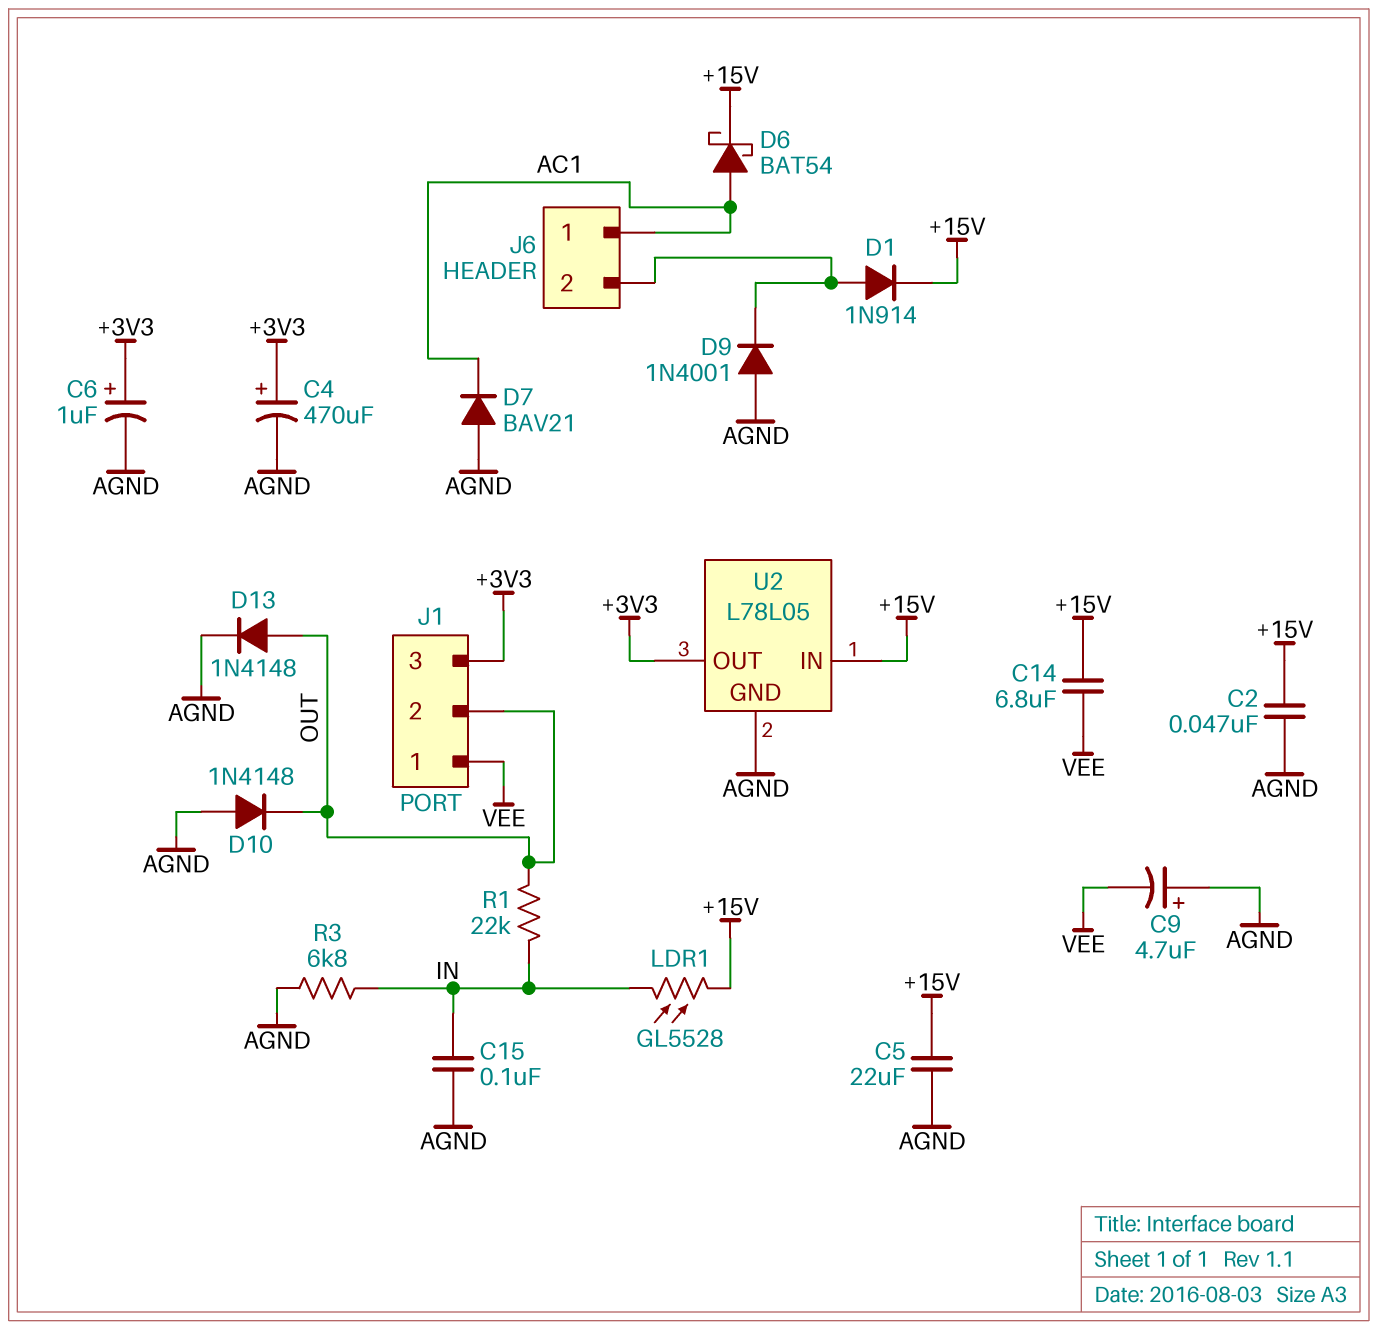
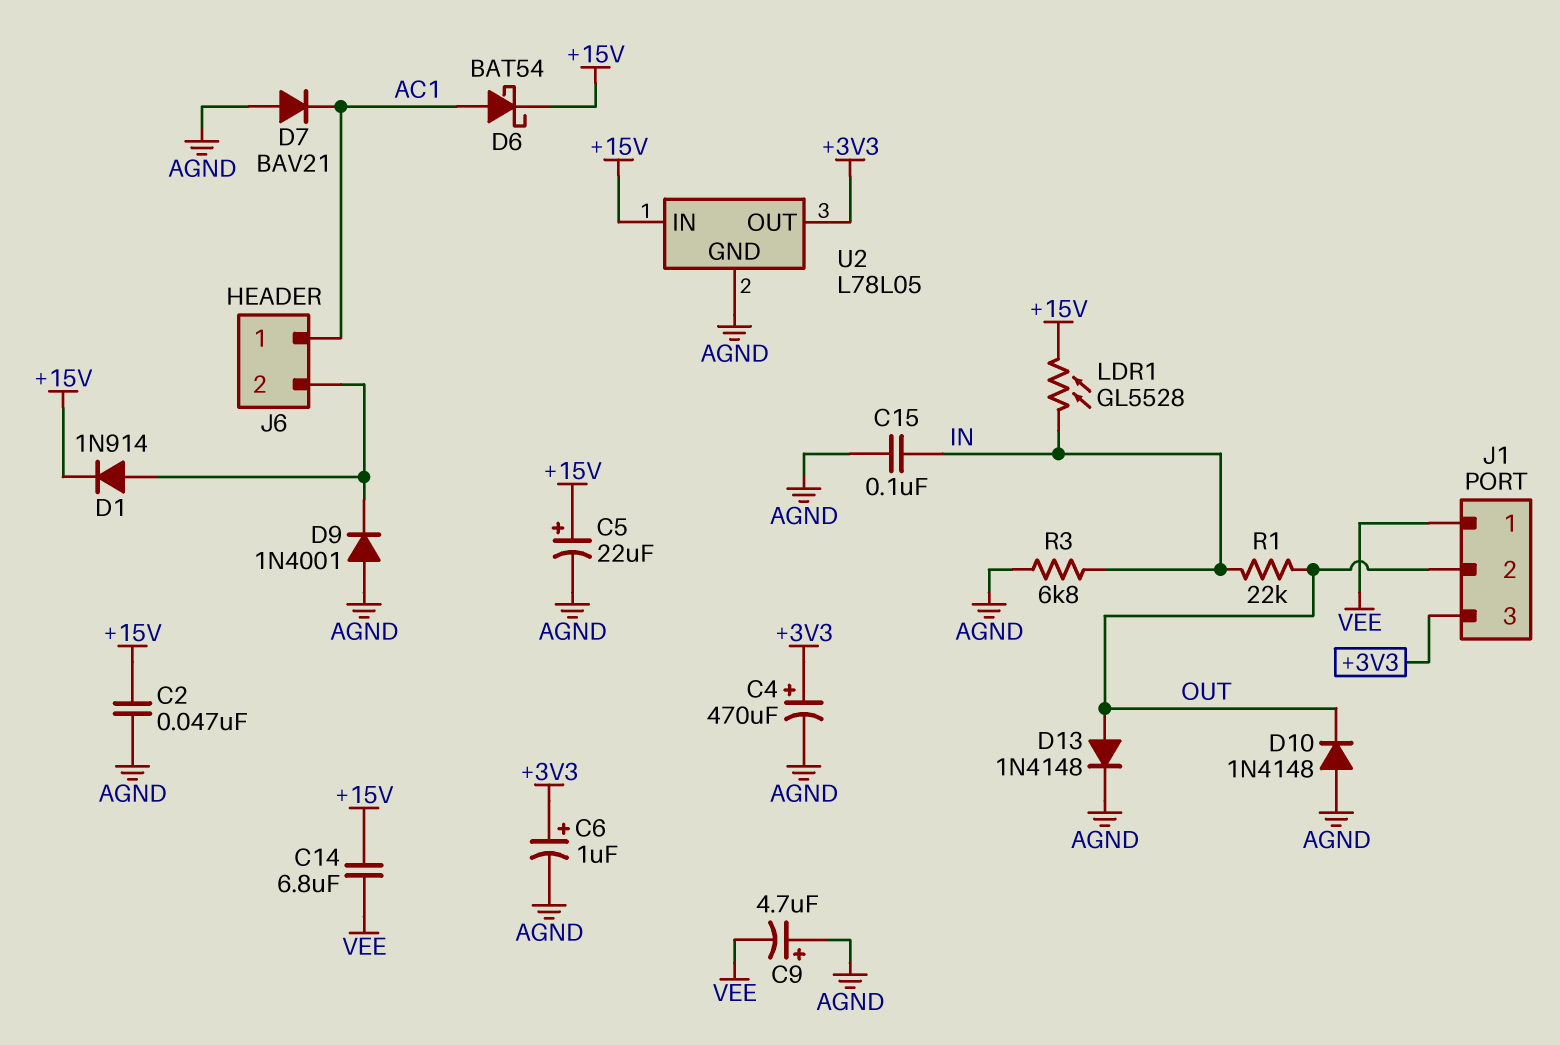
C5: 22uF (+15V, AGND) -> 22uF (plus +15V, minus AGND)

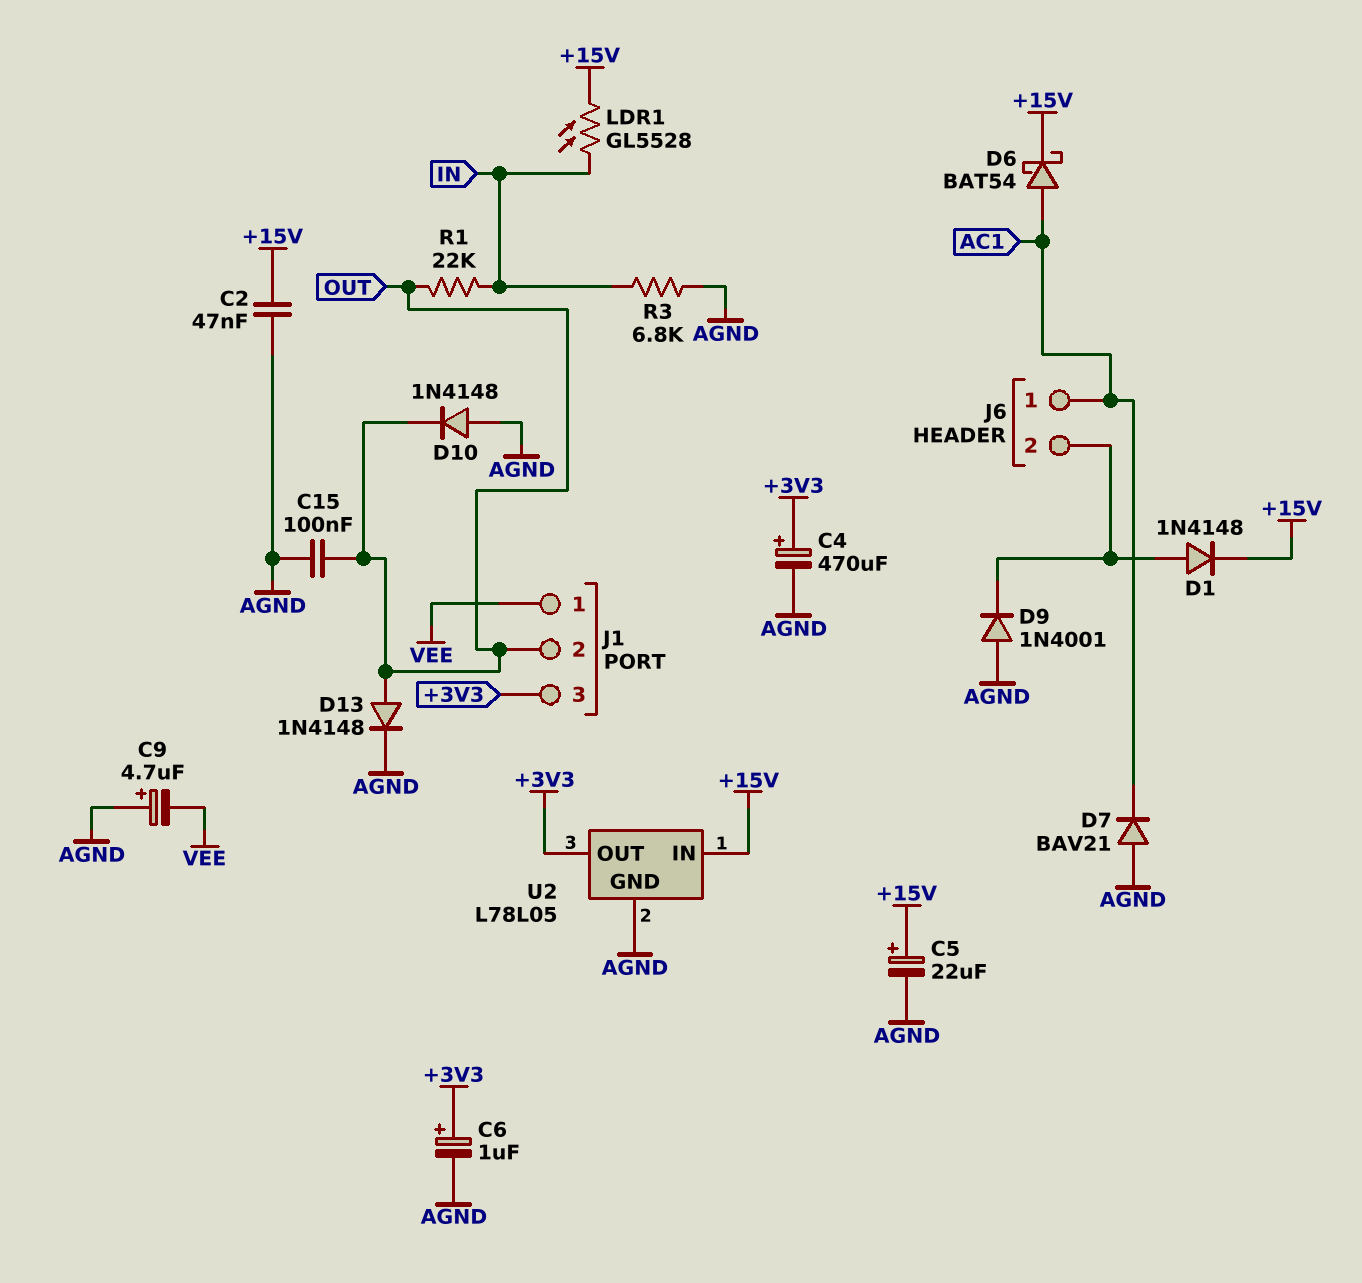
C14: 6.8uF (+15V, VEE) -> none
C15: 100nF (AGND, IN) -> 100nF (AGND, OUT)
D1: diode 1N914 (A J6/2, K +15V) -> diode 1N4148 (A J6/2, K +15V)

